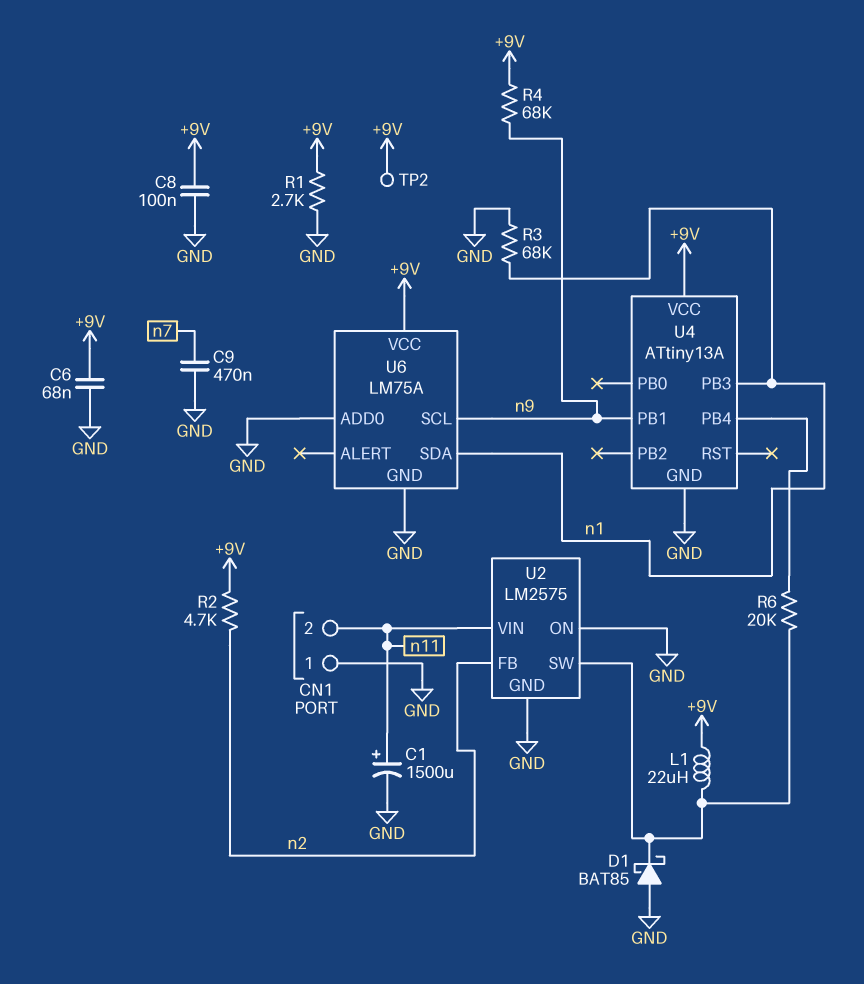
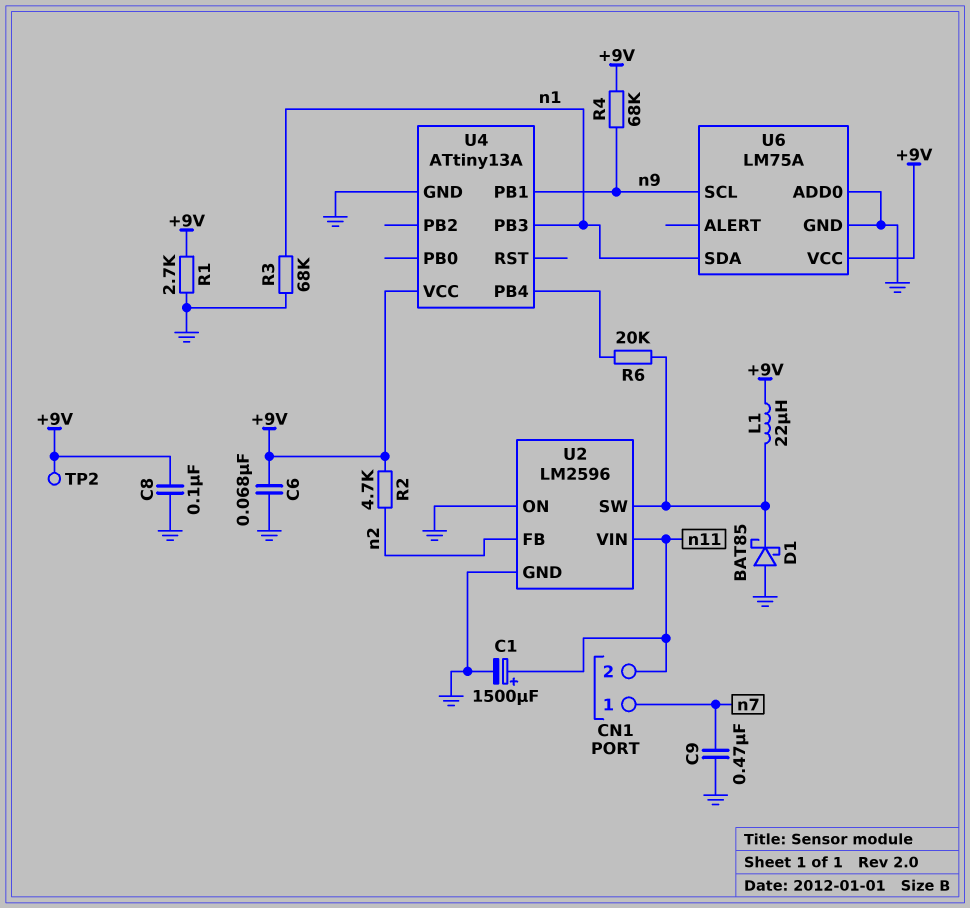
CN1 pin 1: GND -> n7
U2: LM2575 -> LM2596

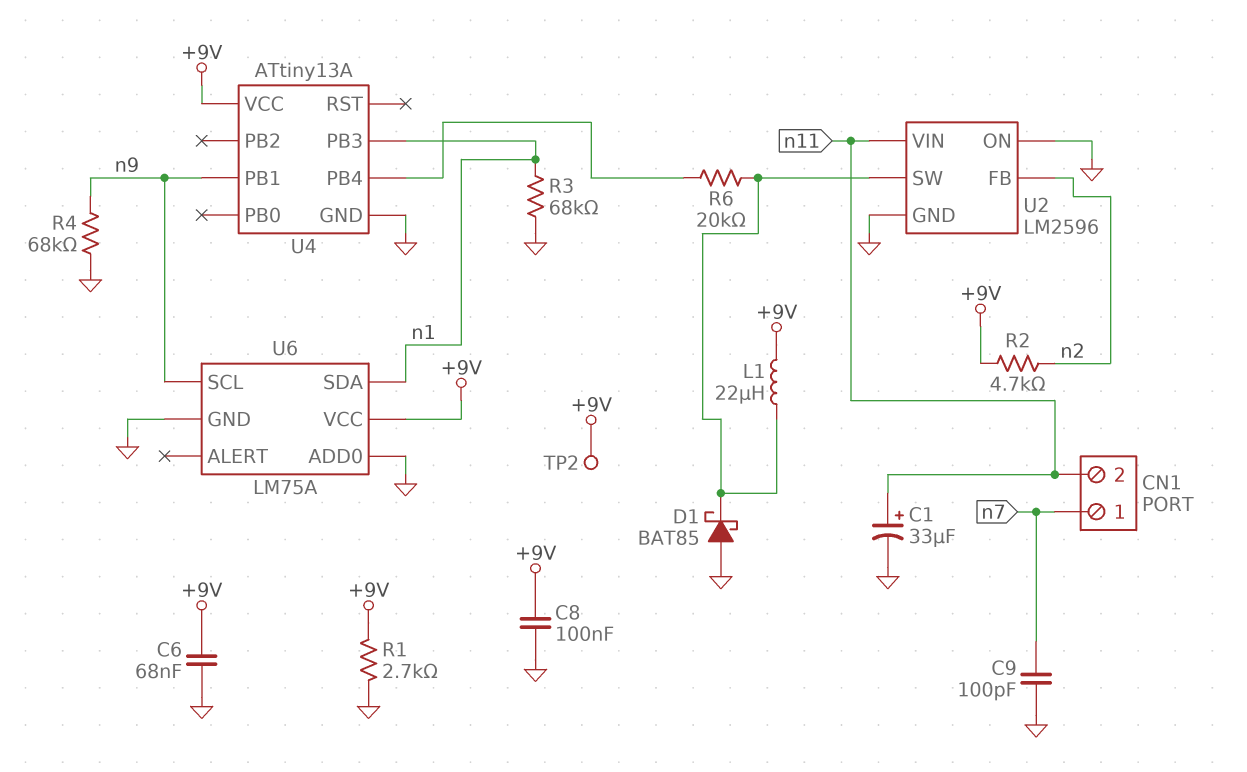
C1: 1500uF (plus n11, minus GND) -> 33uF (plus n11, minus GND)
C9: 470nF (GND, n7) -> 100pF (GND, n7)
R4: 68k (+9V, n9) -> 68k (GND, n9)

